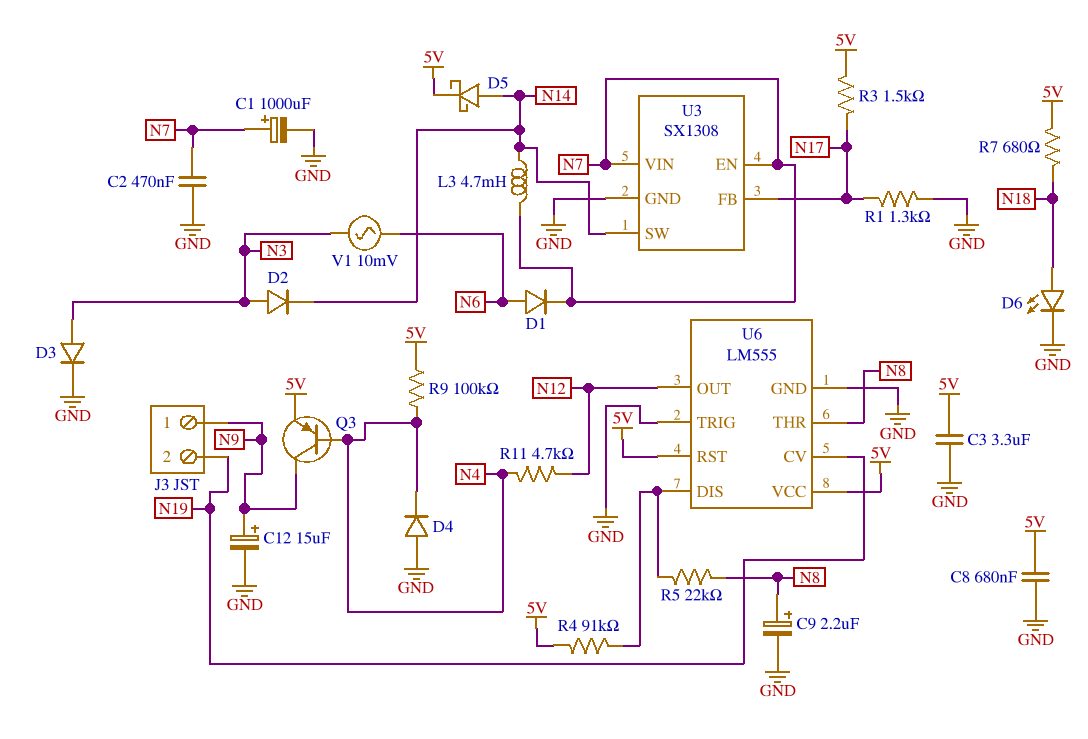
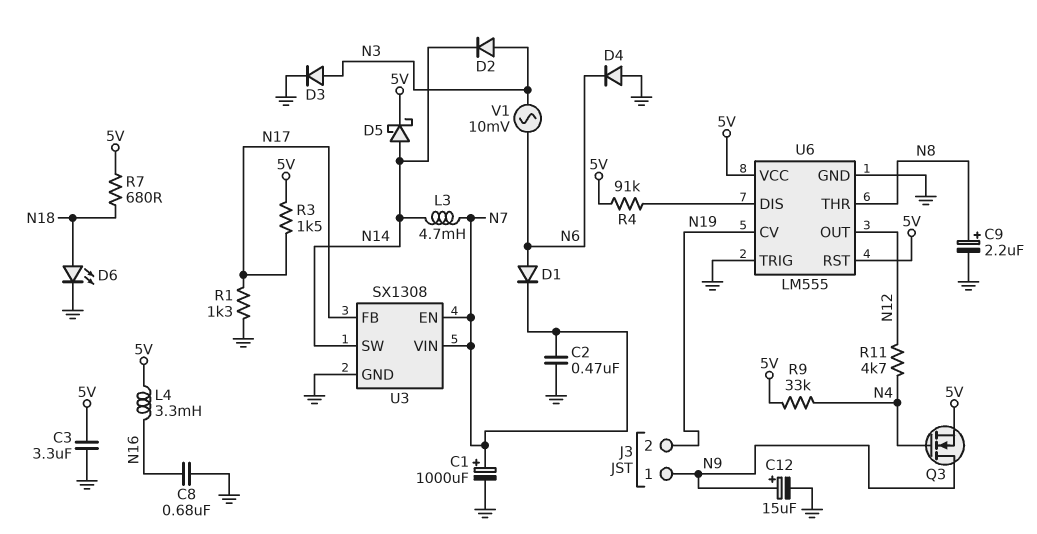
C8: 680nF (5V, GND) -> 680nF (GND, N16)
D4: diode (A GND, K N4) -> diode (A GND, K N6)
L4: none -> 3.3mH (5V, N16)
Q3: PNP (B N4, C N9, E 5V) -> NMOS (G N4, D N9, S 5V)
R5: 22k (N8, U6/DIS) -> none
R9: 100k (5V, N4) -> 33k (5V, N4)

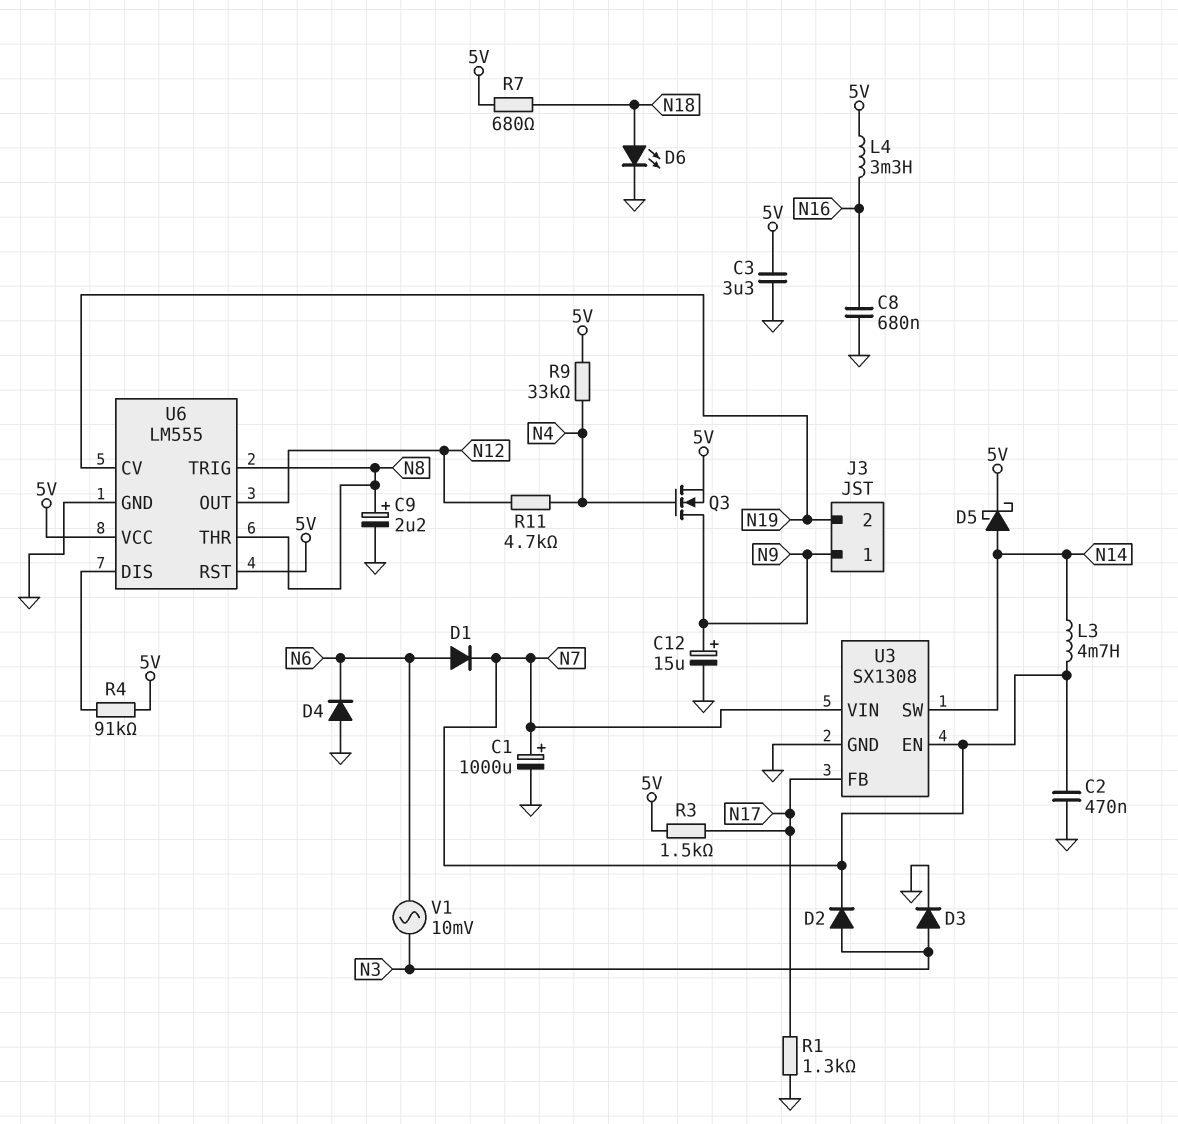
D2: diode (A N3, K N14) -> diode (A N3, K N7)
U6 pin TRIG: GND -> N8

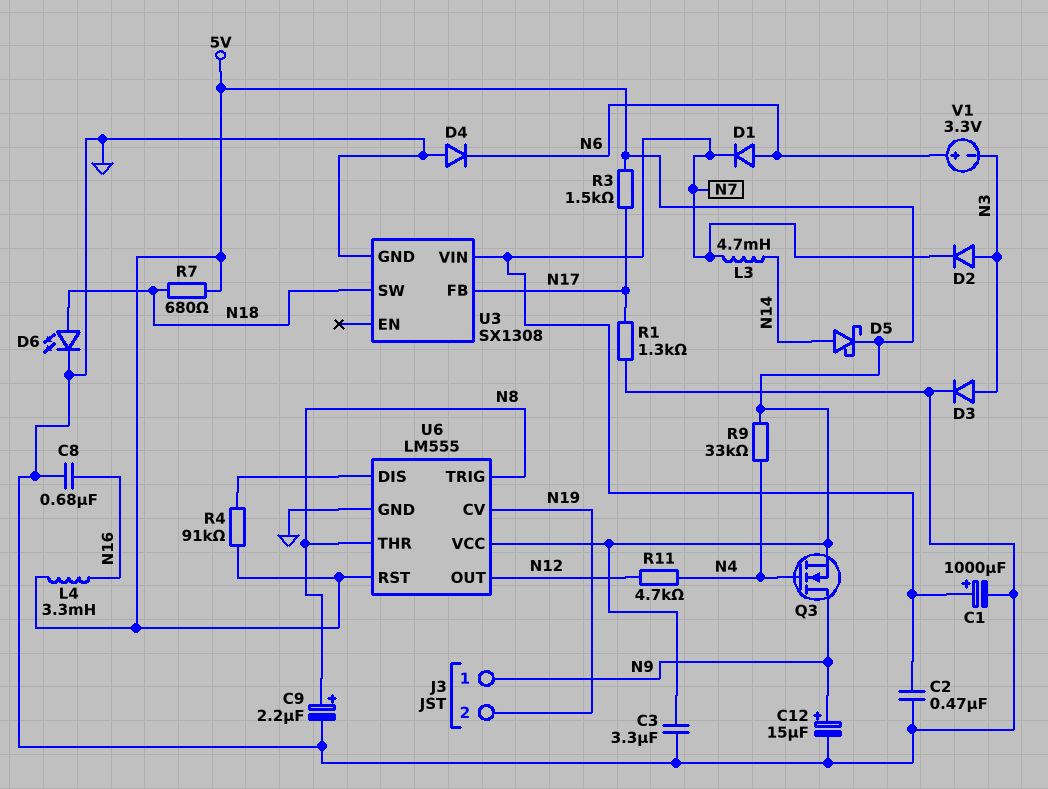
U3 pin EN: N7 -> none
U3 pin SW: N14 -> N18
V1: AC 10mV (N3, N6) -> 3.3V (plus N6, minus N3)

